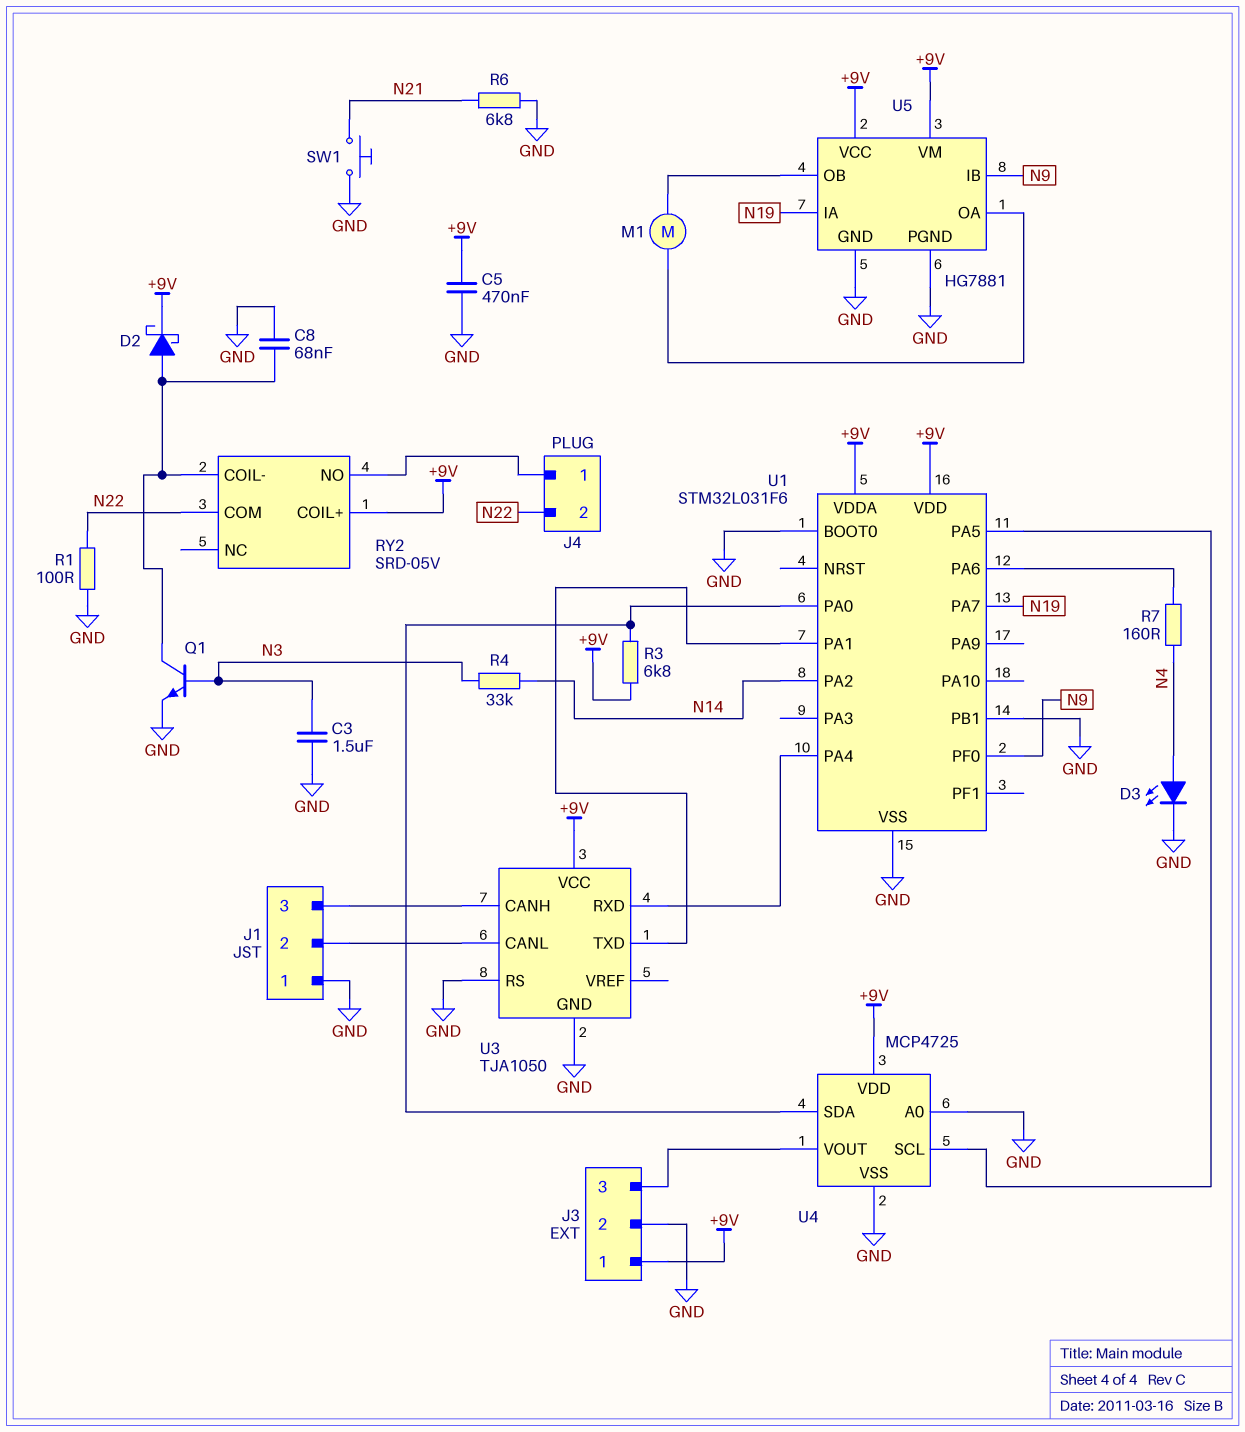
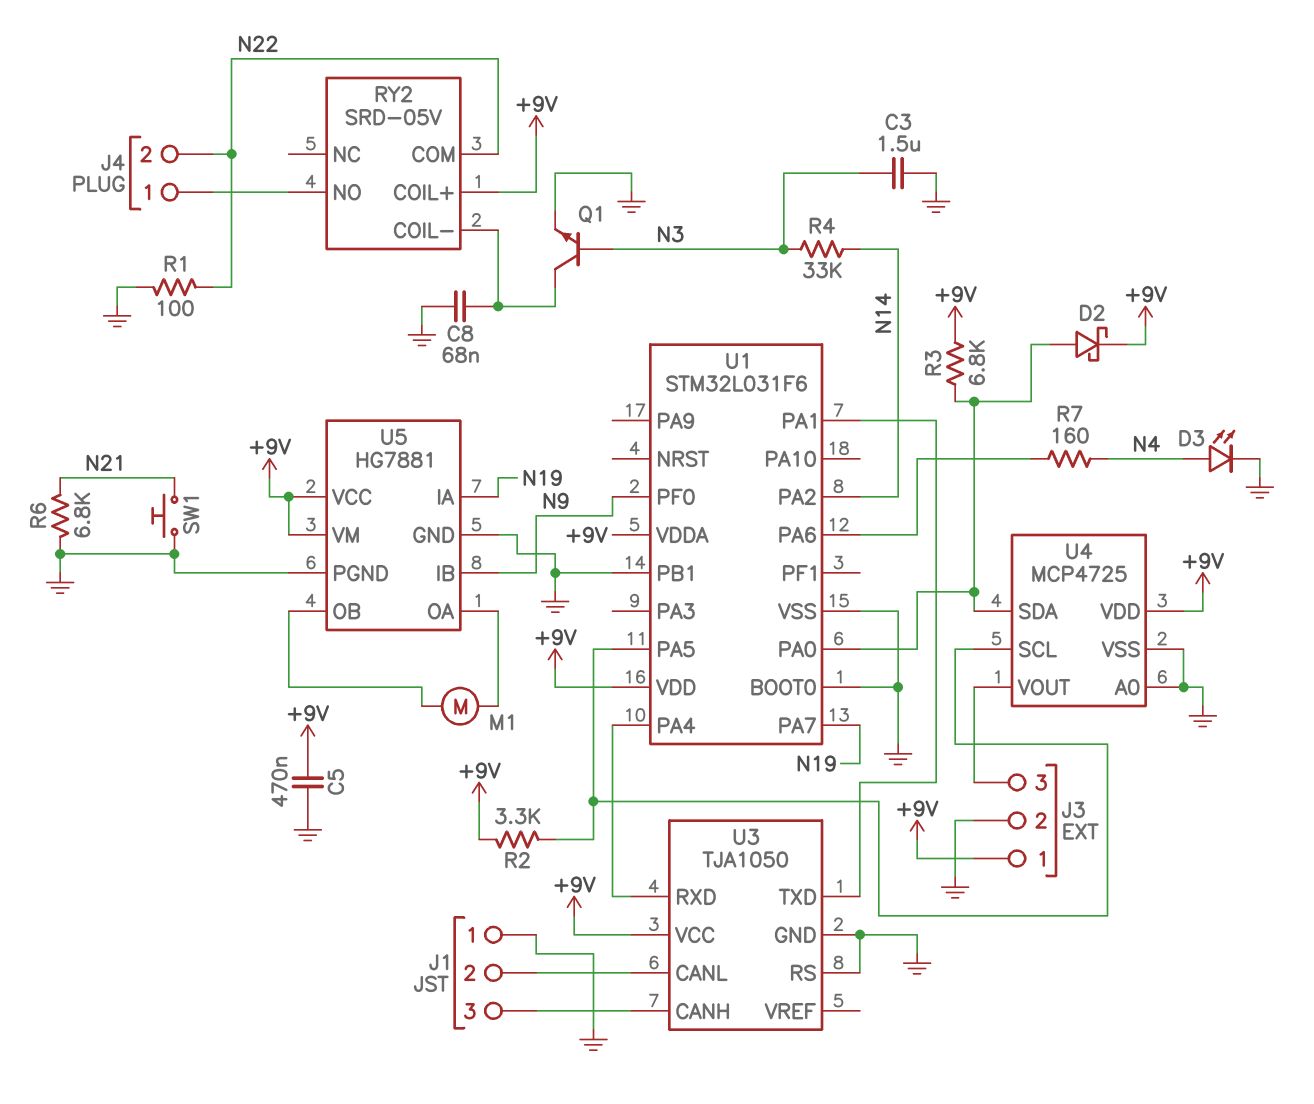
D2: schottky (A RY2/COIL-, K +9V) -> schottky (A U1/PA0, K +9V)
R2: none -> 3.3k (+9V, U1/PA5)

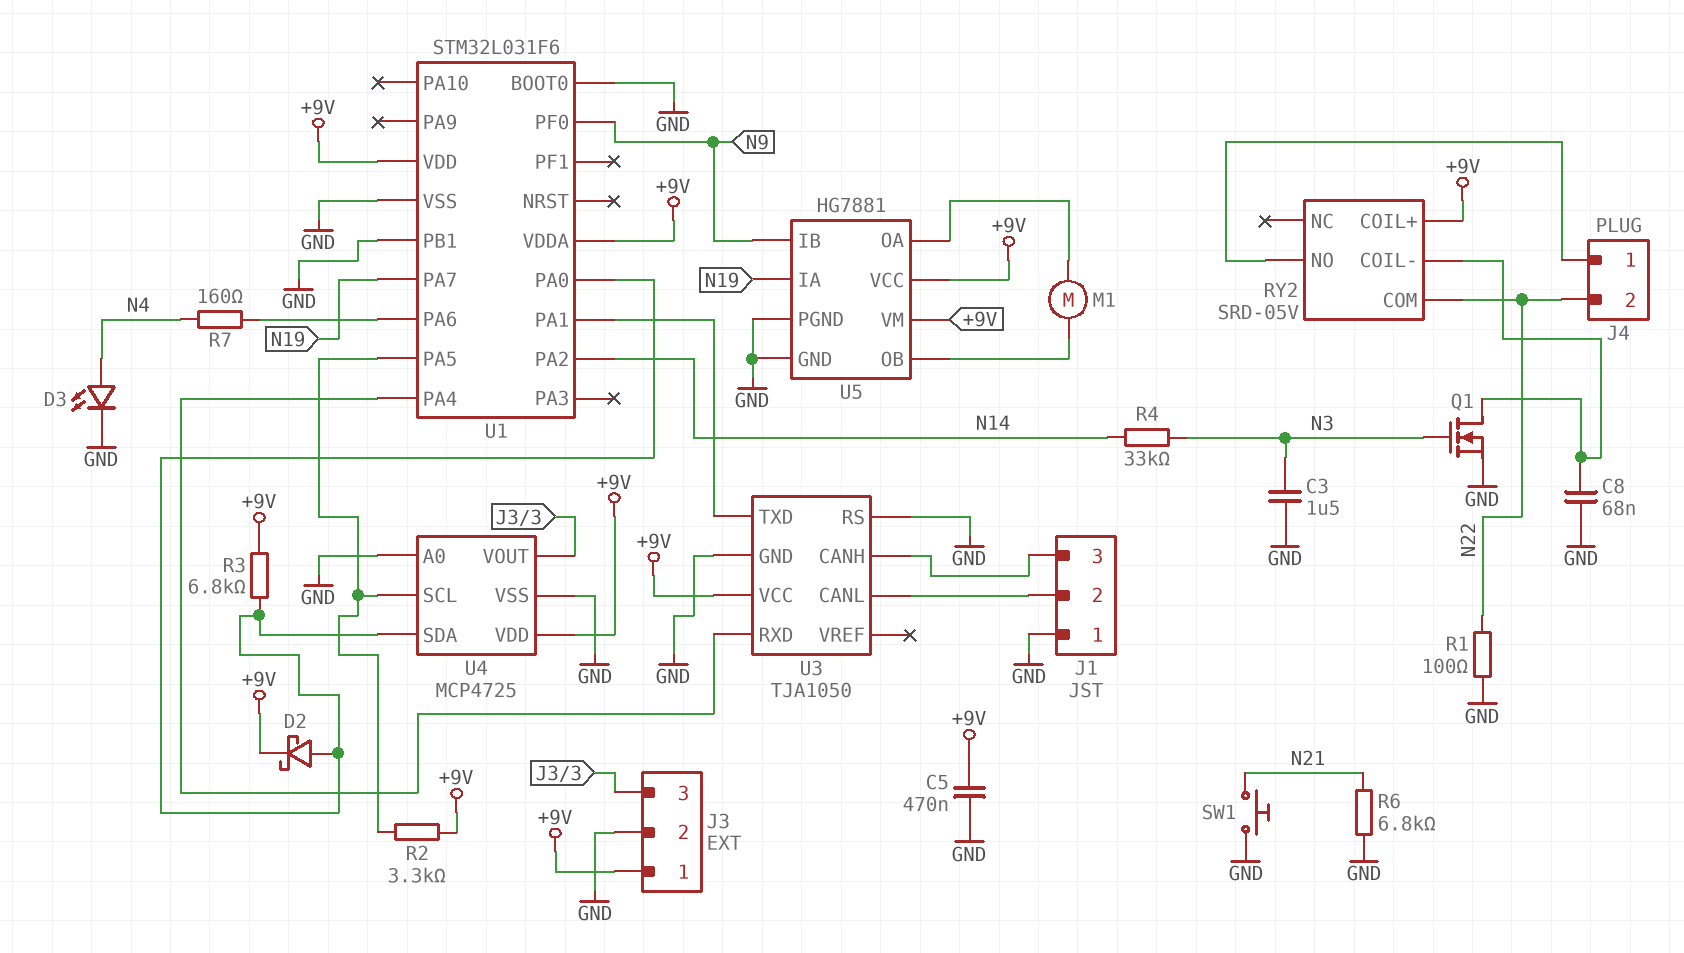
Q1: NPN (B N3, C RY2/COIL-, E GND) -> NMOS (G N3, D RY2/COIL-, S GND)

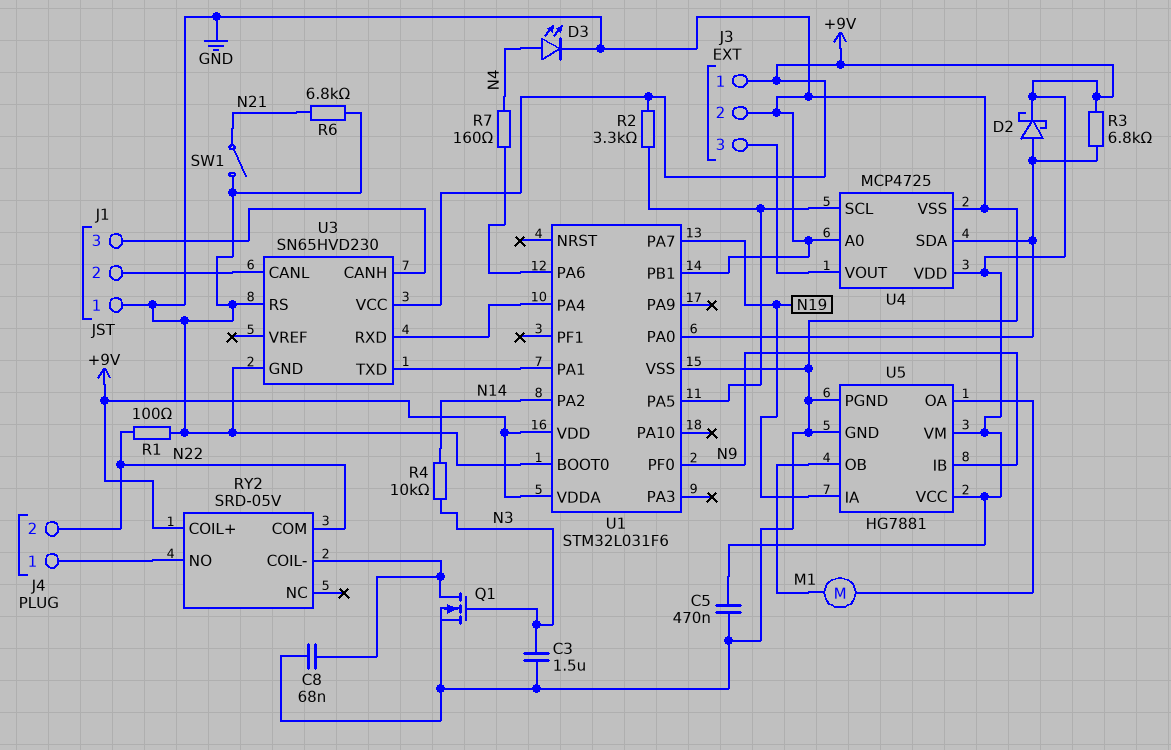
R4: 33k (N3, N14) -> 10k (N3, N14)
SW1: button (GND, N21) -> switch (GND, N21)
U3: TJA1050 -> SN65HVD230

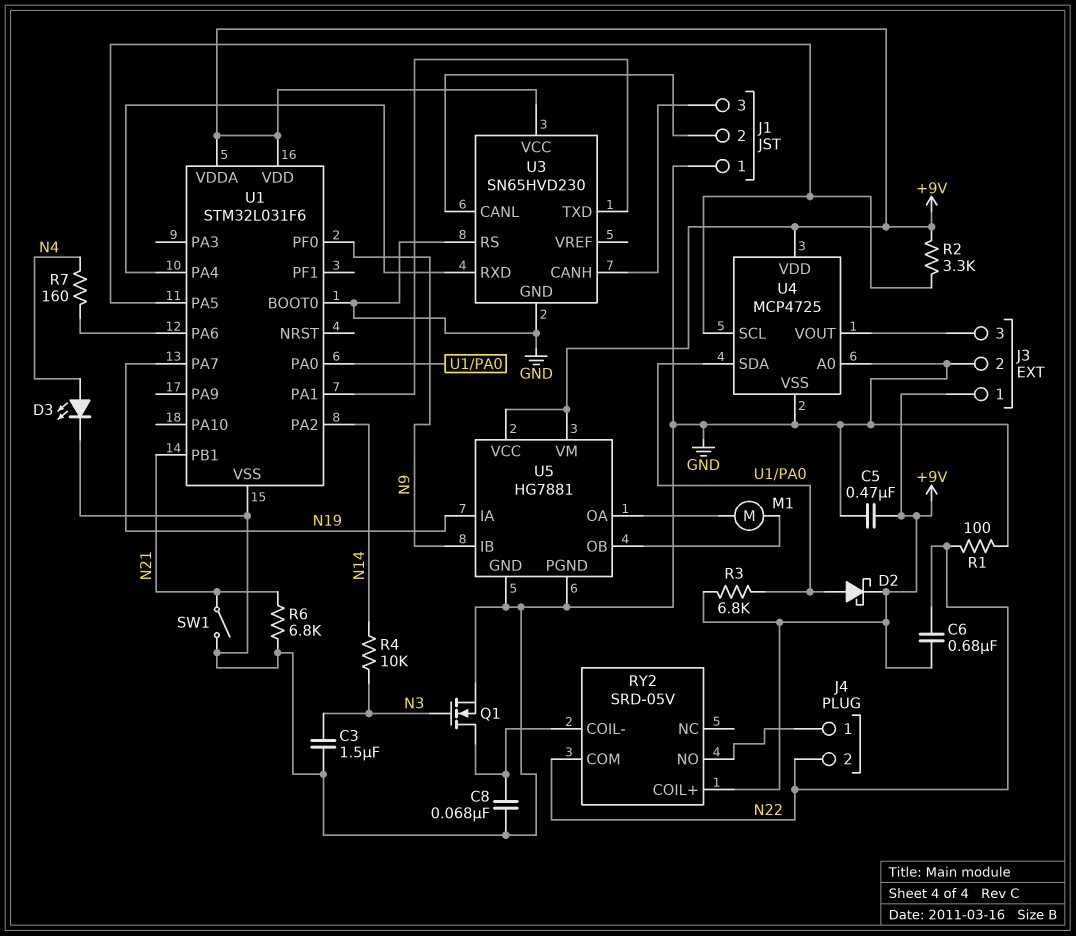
C6: none -> 680nF (+9V, N22)
U1 pin PB1: GND -> N21

